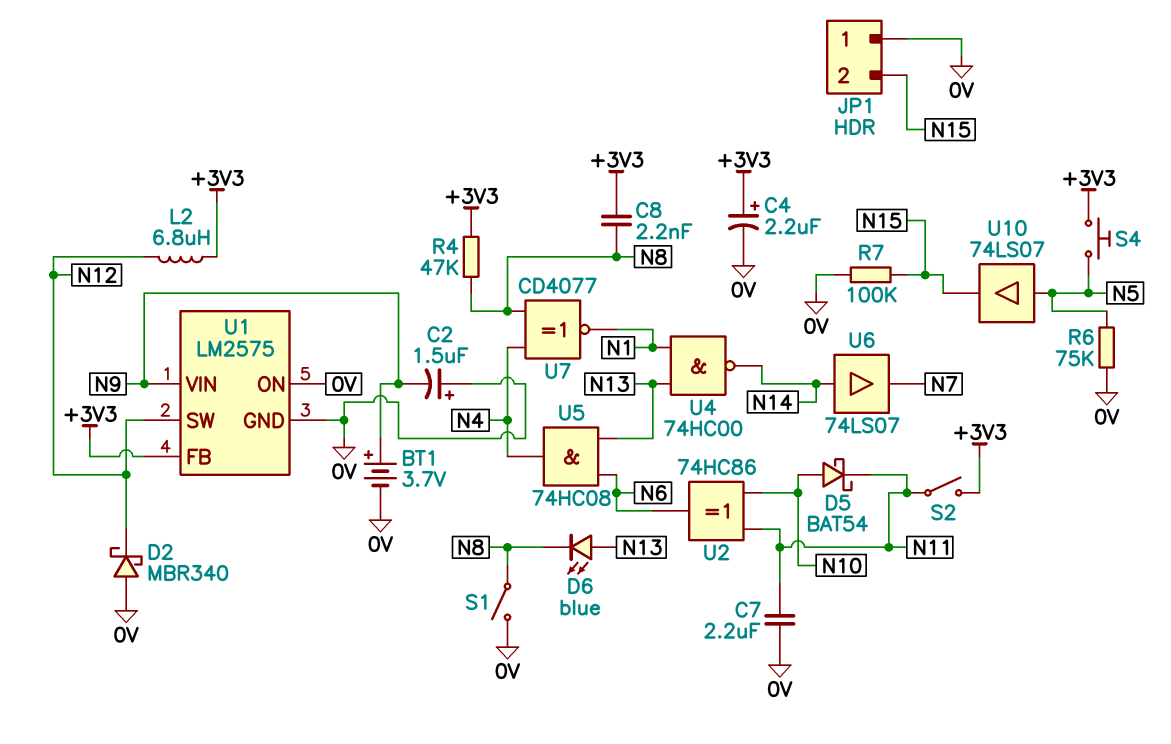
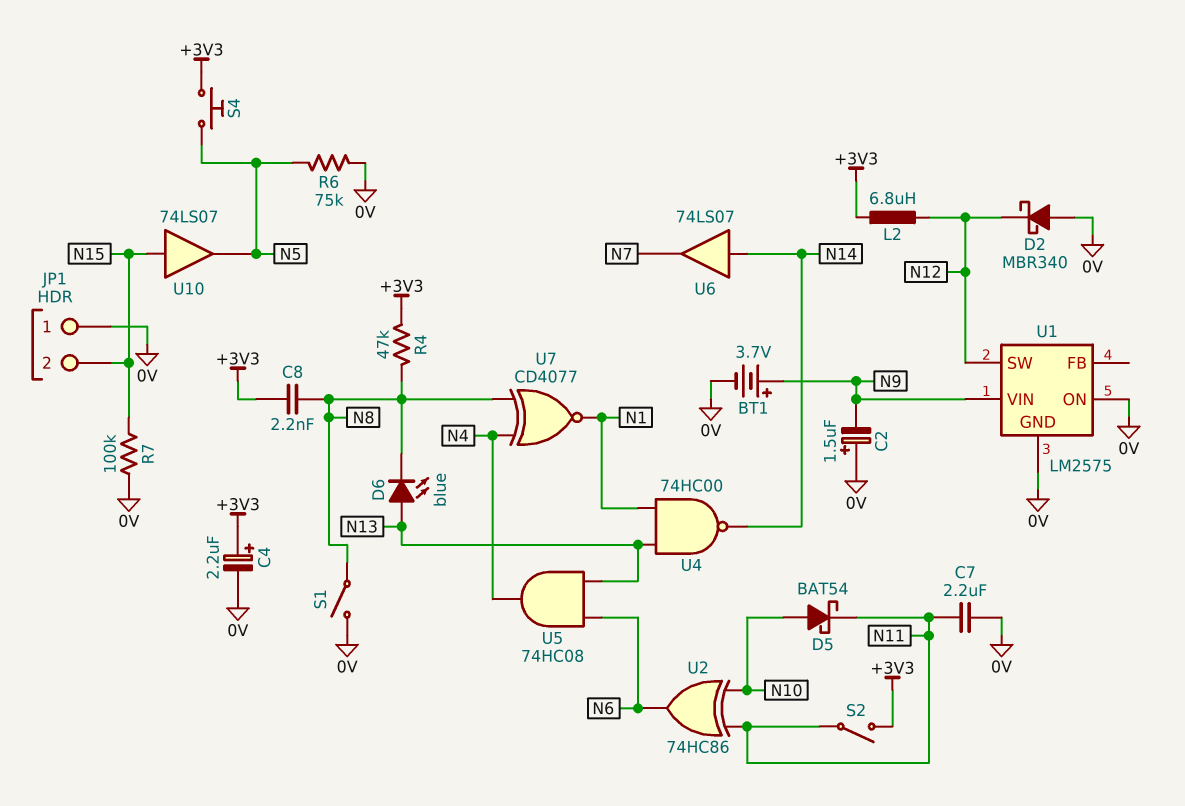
U1 pin FB: +3V3 -> none
U10: buffer 74LS07 (in N5, out N15) -> buffer 74LS07 (in N15, out N5)

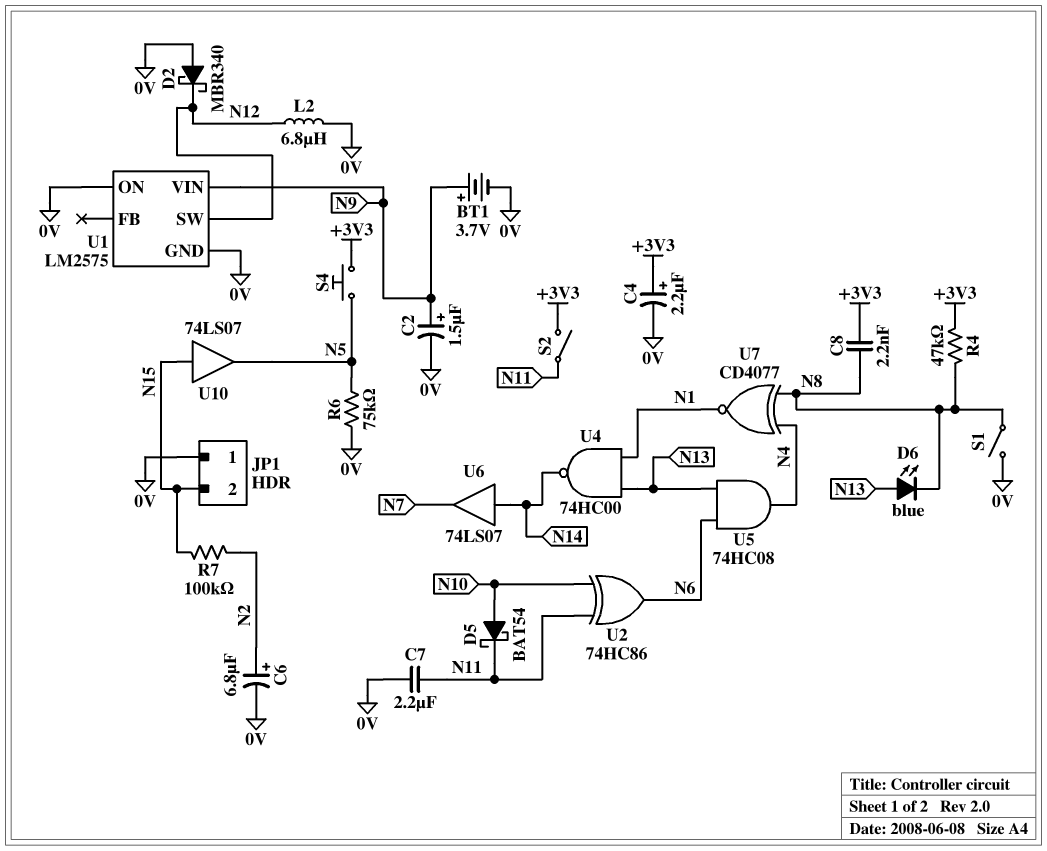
C2: 1.5uF (plus 0V, minus N9) -> 1.5uF (plus N9, minus 0V)
C6: none -> 6.8uF (plus N2, minus 0V)
L2: 6.8uH (+3V3, N12) -> 6.8uH (0V, N12)
R7: 100k (0V, N15) -> 100k (N2, N15)

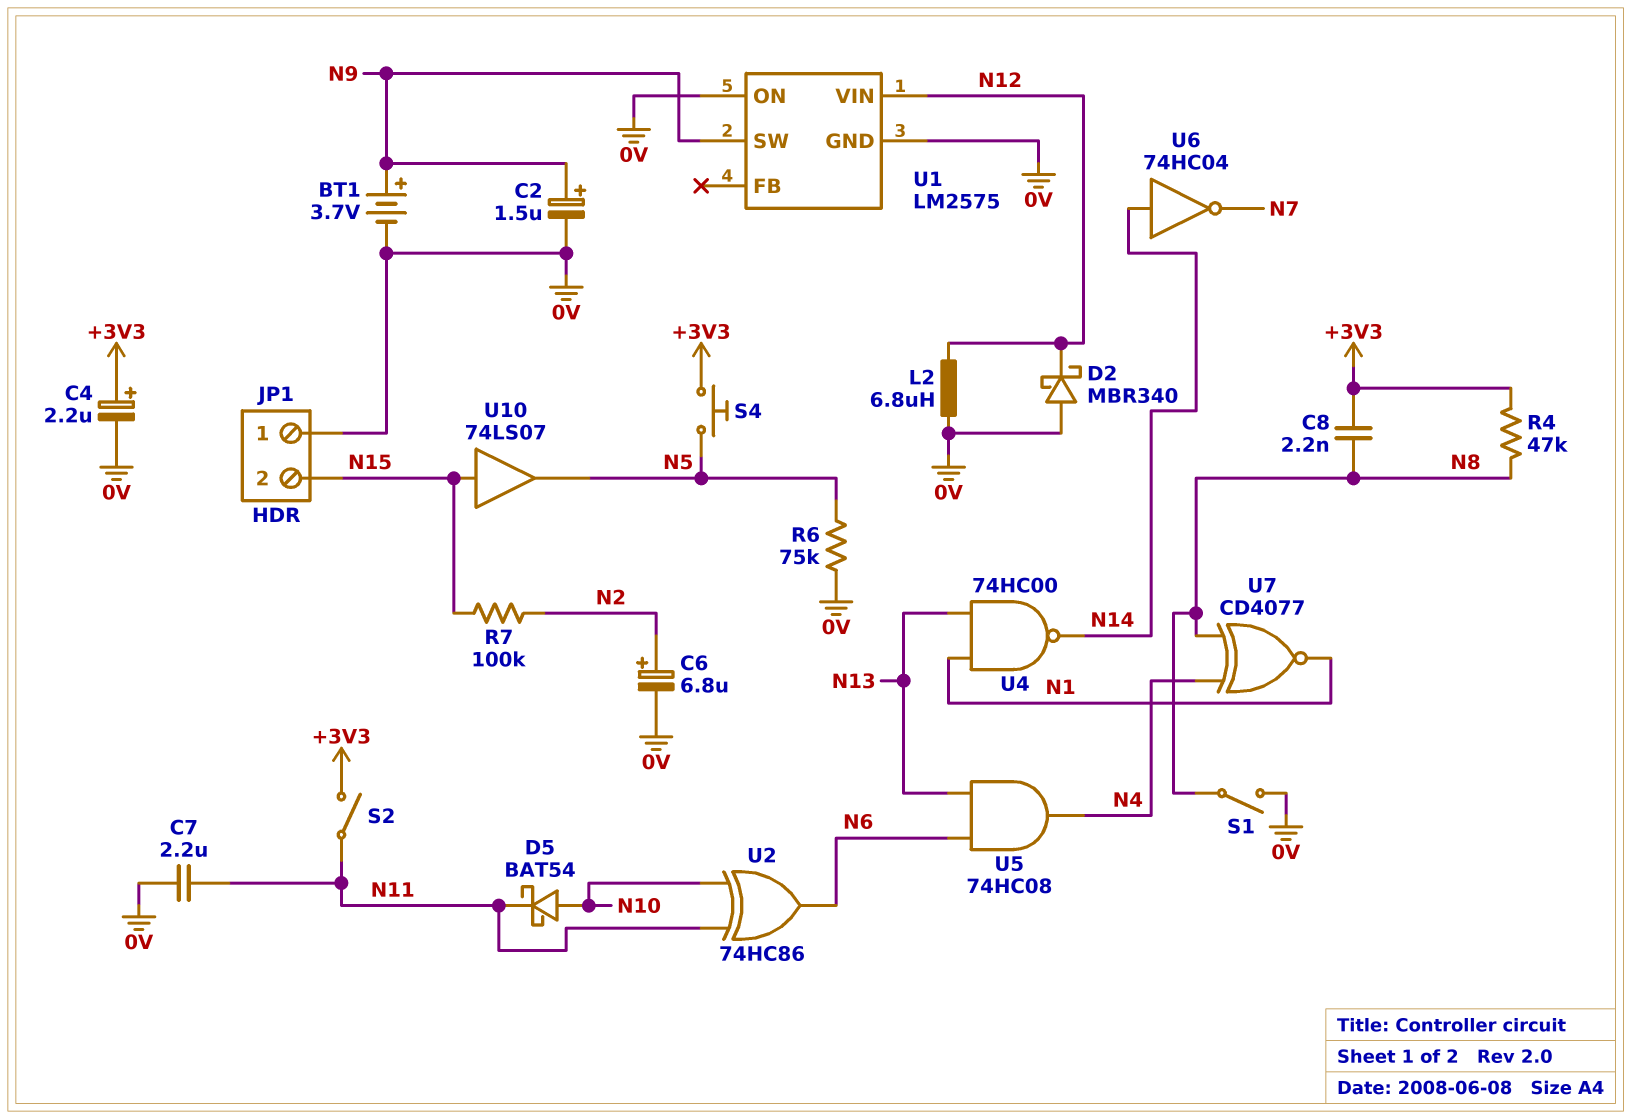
D6: LED blue (A N13, K N8) -> none
U1 pin SW: N12 -> N9
U1 pin VIN: N9 -> N12
U6: buffer 74LS07 (in N14, out N7) -> NOT 74HC04 (in N14, out N7)

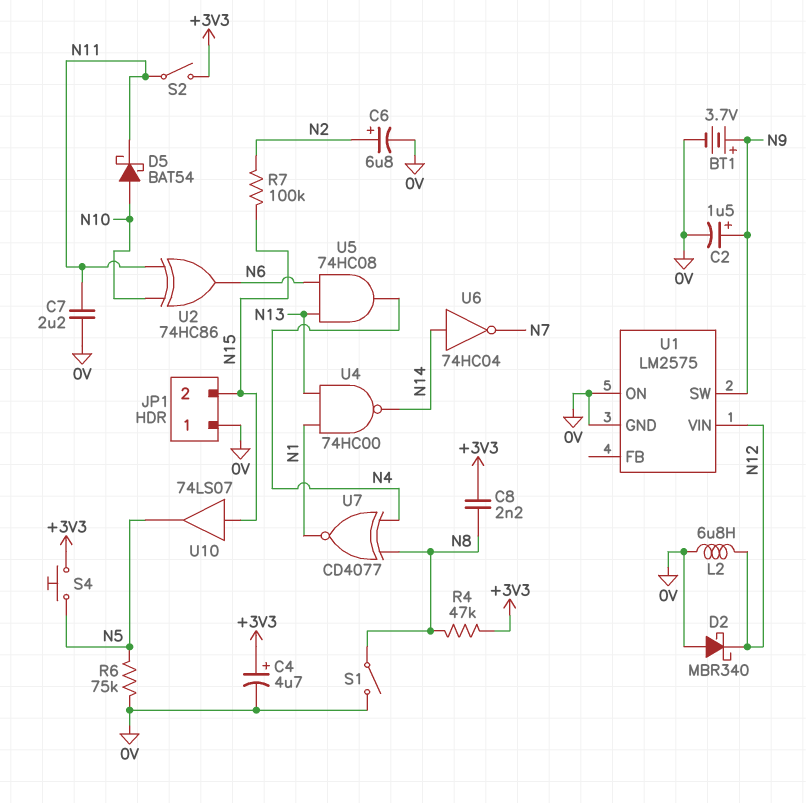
C4: 2.2uF (plus +3V3, minus 0V) -> 4.7uF (plus +3V3, minus 0V)

